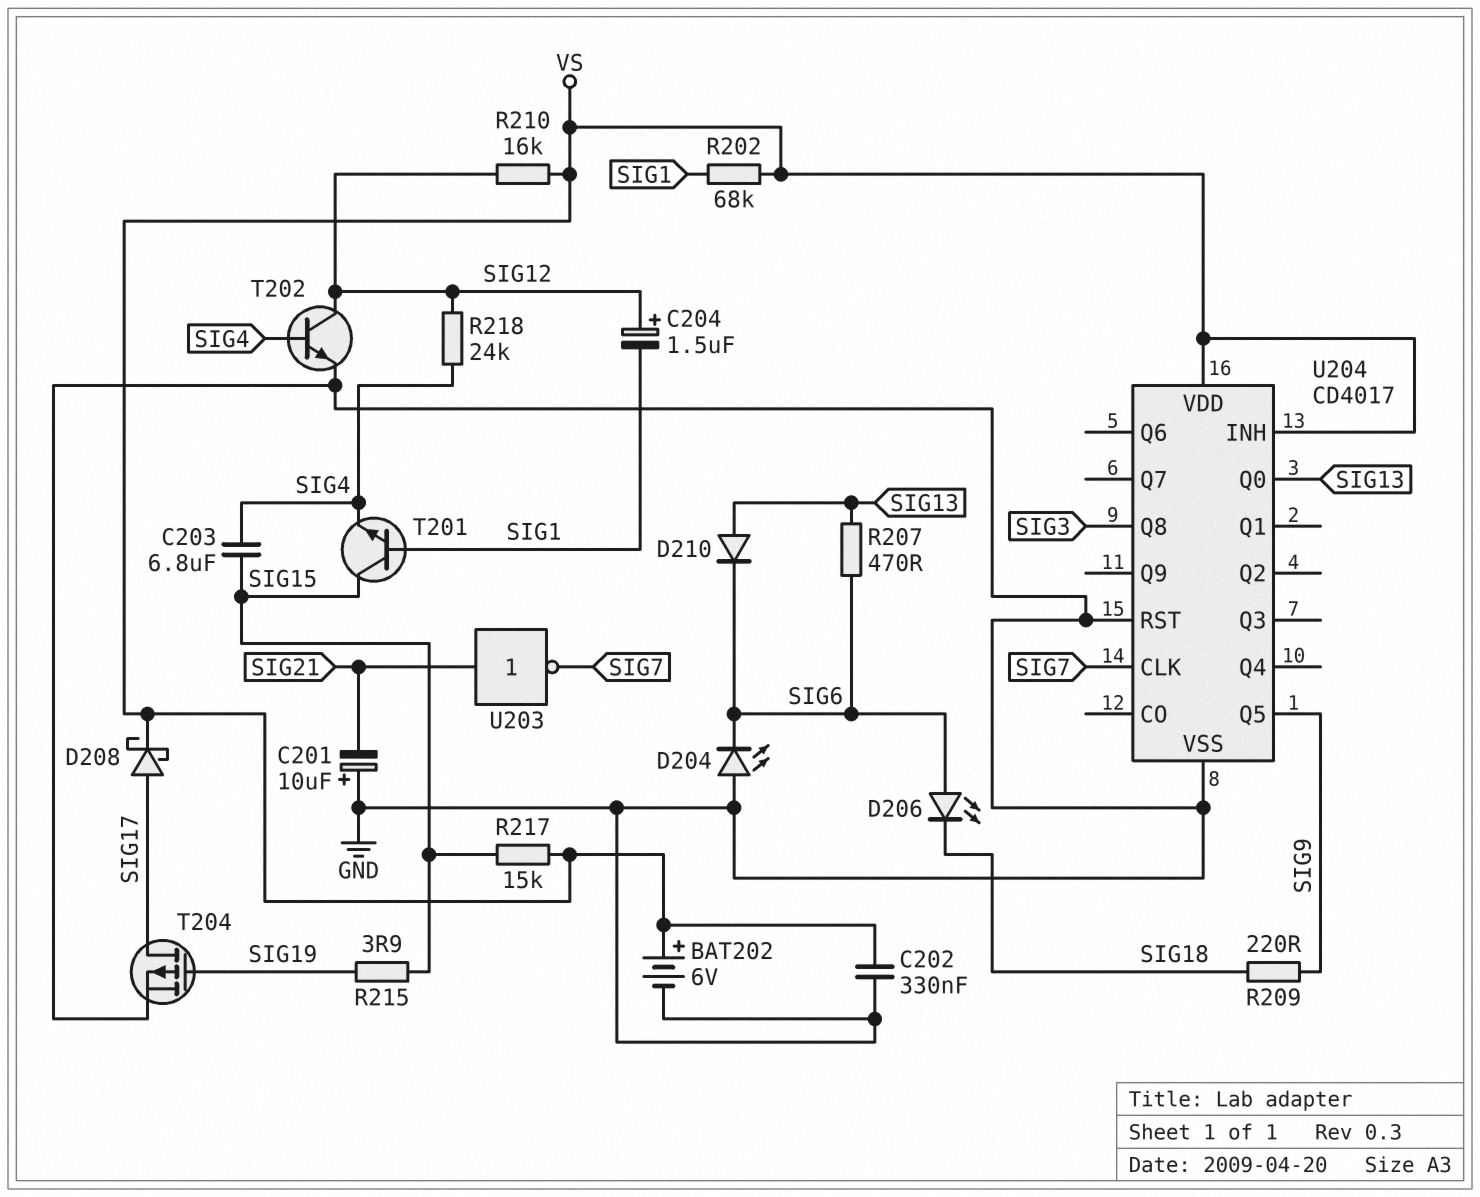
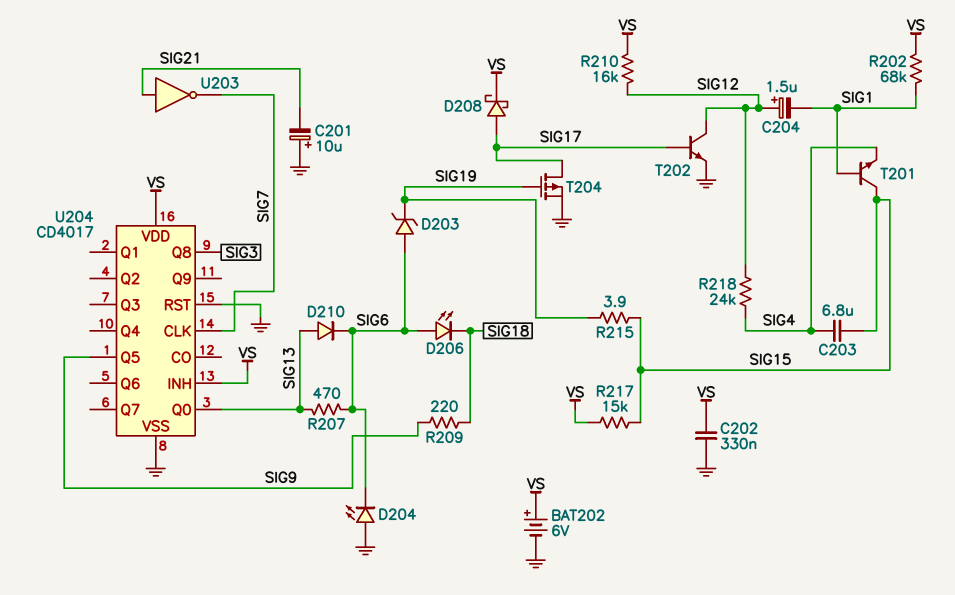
D203: none -> zener (A SIG6, K SIG19)
T202: NPN (B SIG4, C SIG12, E GND) -> NPN (B SIG17, C SIG12, E GND)

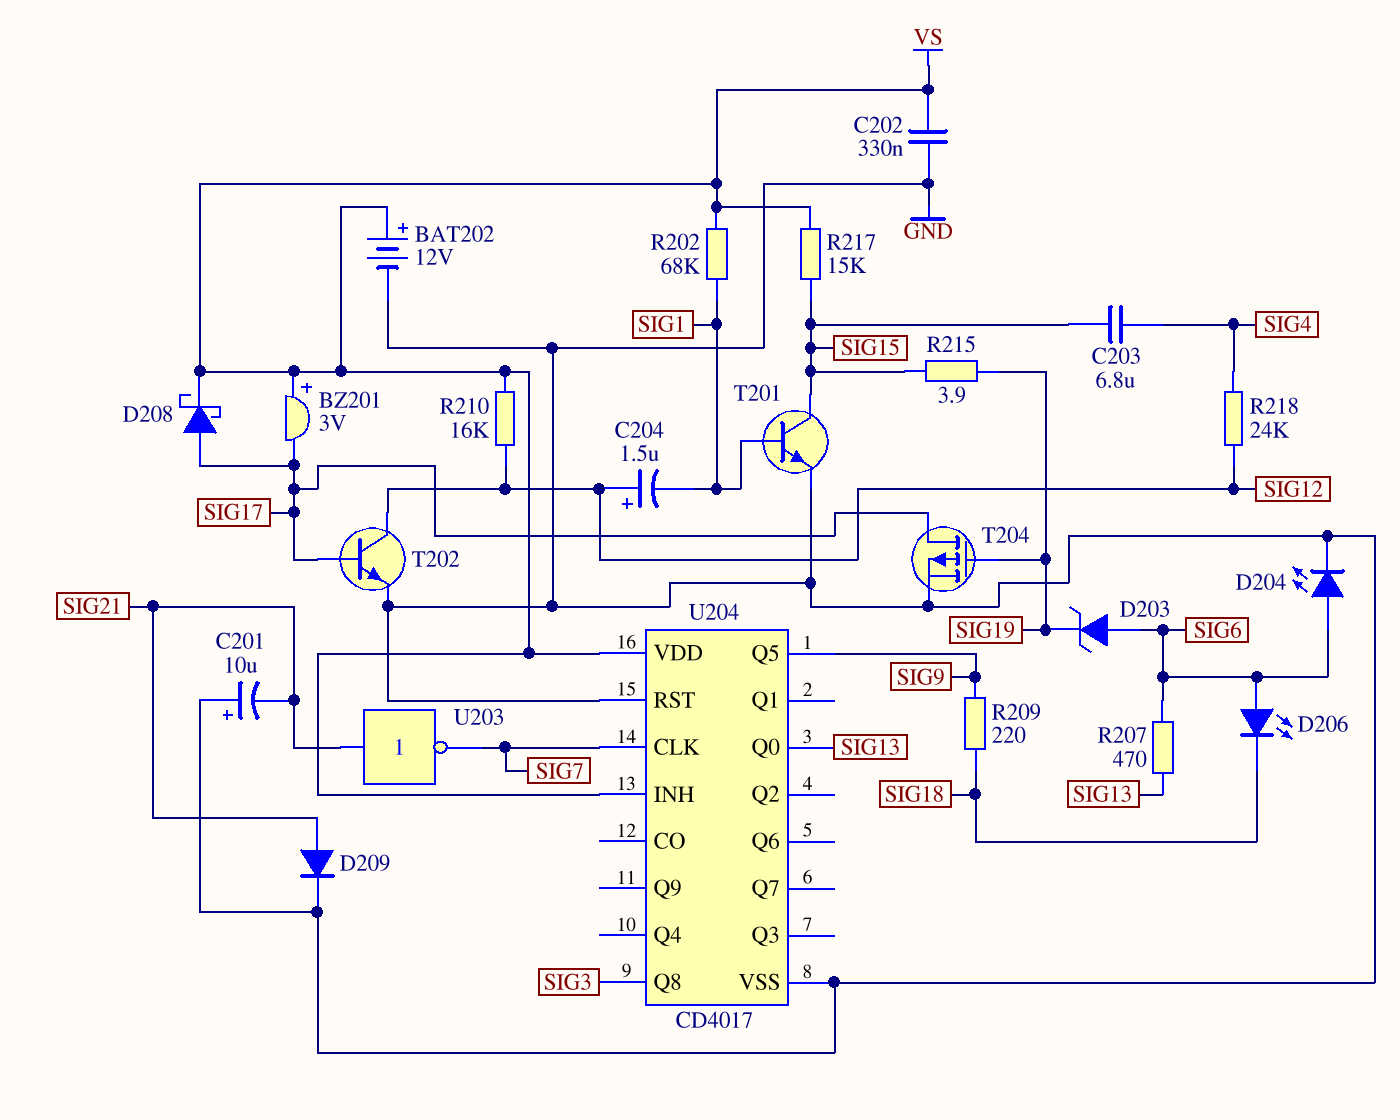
BAT202: 6V (plus VS, minus GND) -> 12V (plus VS, minus GND)
BZ201: none -> buzzer 3V (plus VS, minus SIG17)
D204: LED (A GND, K SIG6) -> LED (A SIG6, K GND)
D209: none -> diode (A SIG21, K GND)
D210: diode (A SIG13, K SIG6) -> none
T201: NPN (B SIG1, C SIG15, E SIG4) -> NPN (B SIG1, C SIG15, E GND)

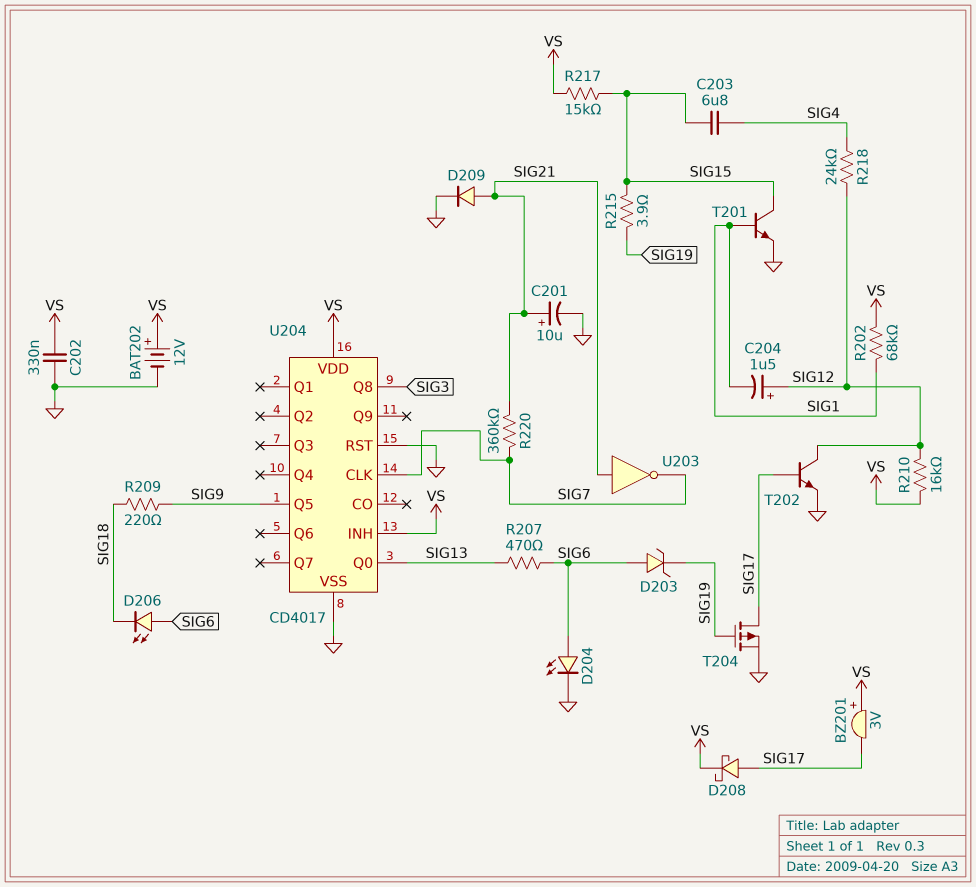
C201: 10uF (plus GND, minus SIG21) -> 10uF (plus SIG21, minus GND)
R220: none -> 360k (SIG7, SIG21)

